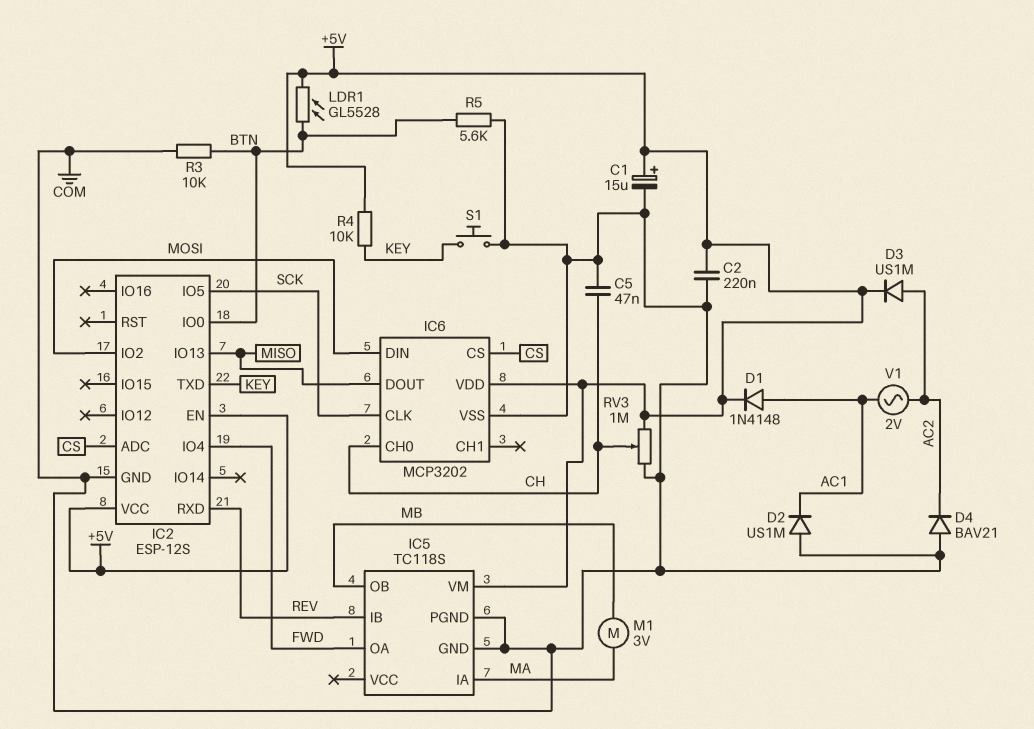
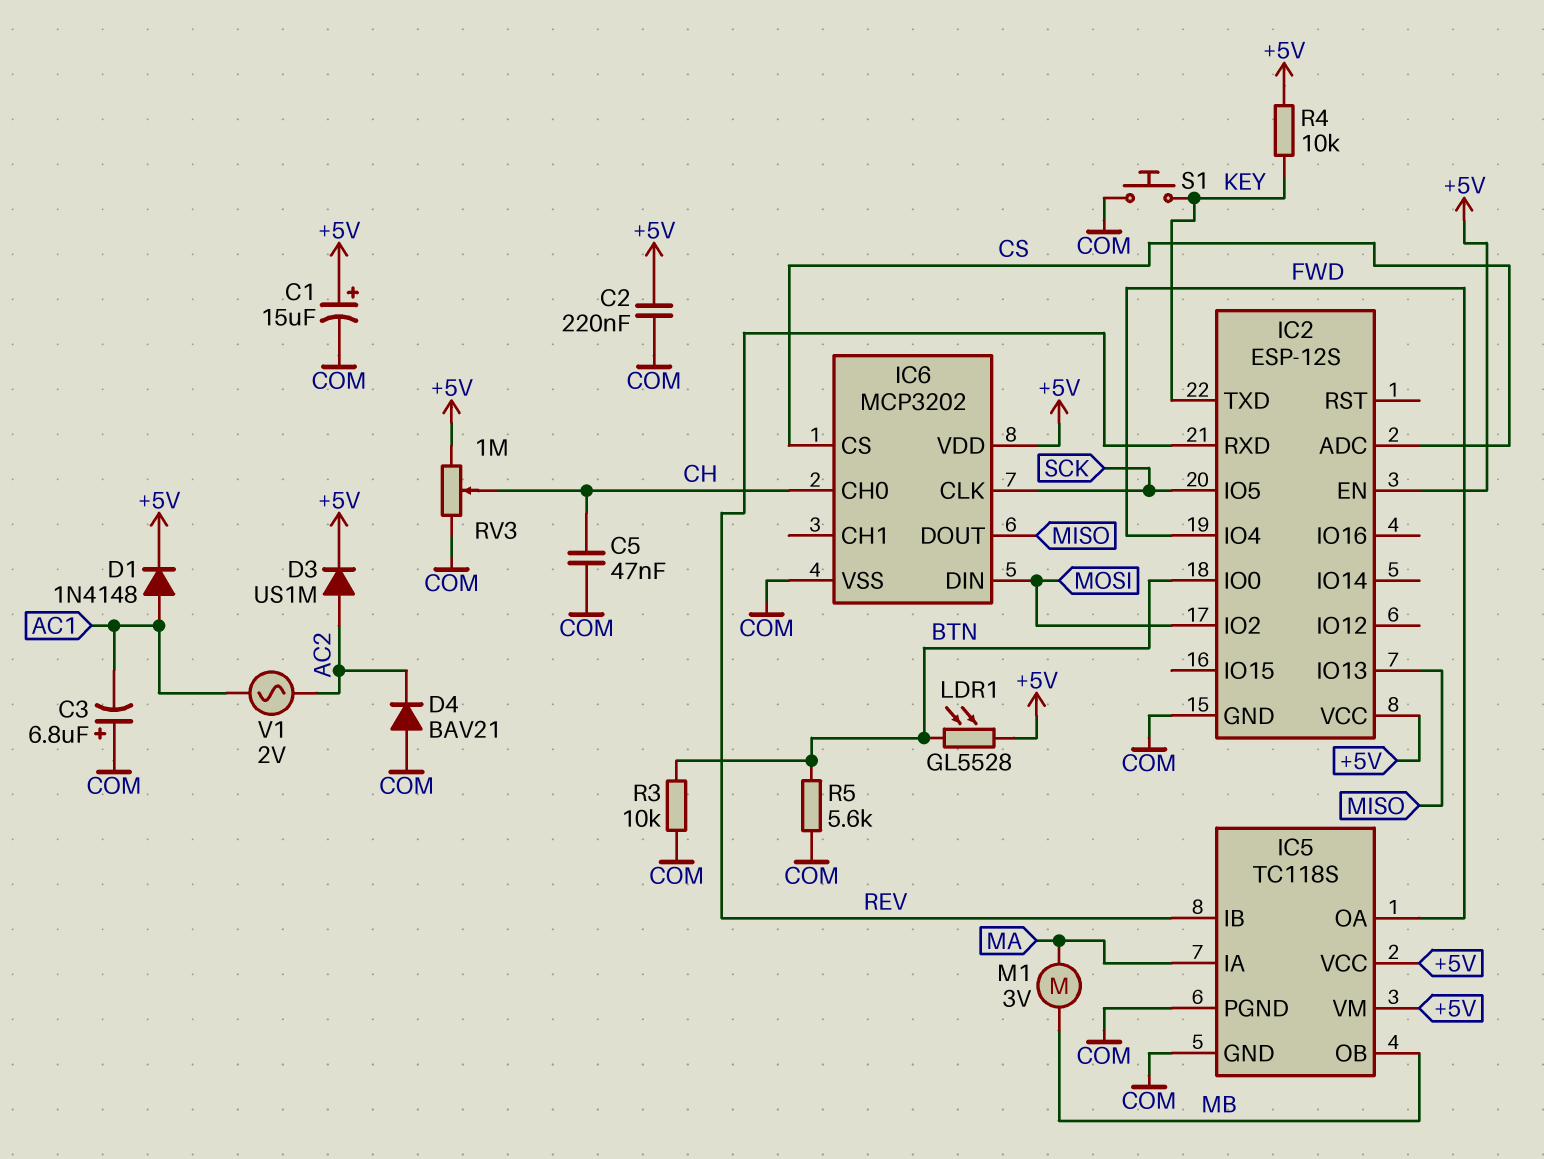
C3: none -> 6.8uF (plus COM, minus AC1)
D2: diode US1M (A COM, K AC1) -> none
IC5 pin VCC: none -> +5V

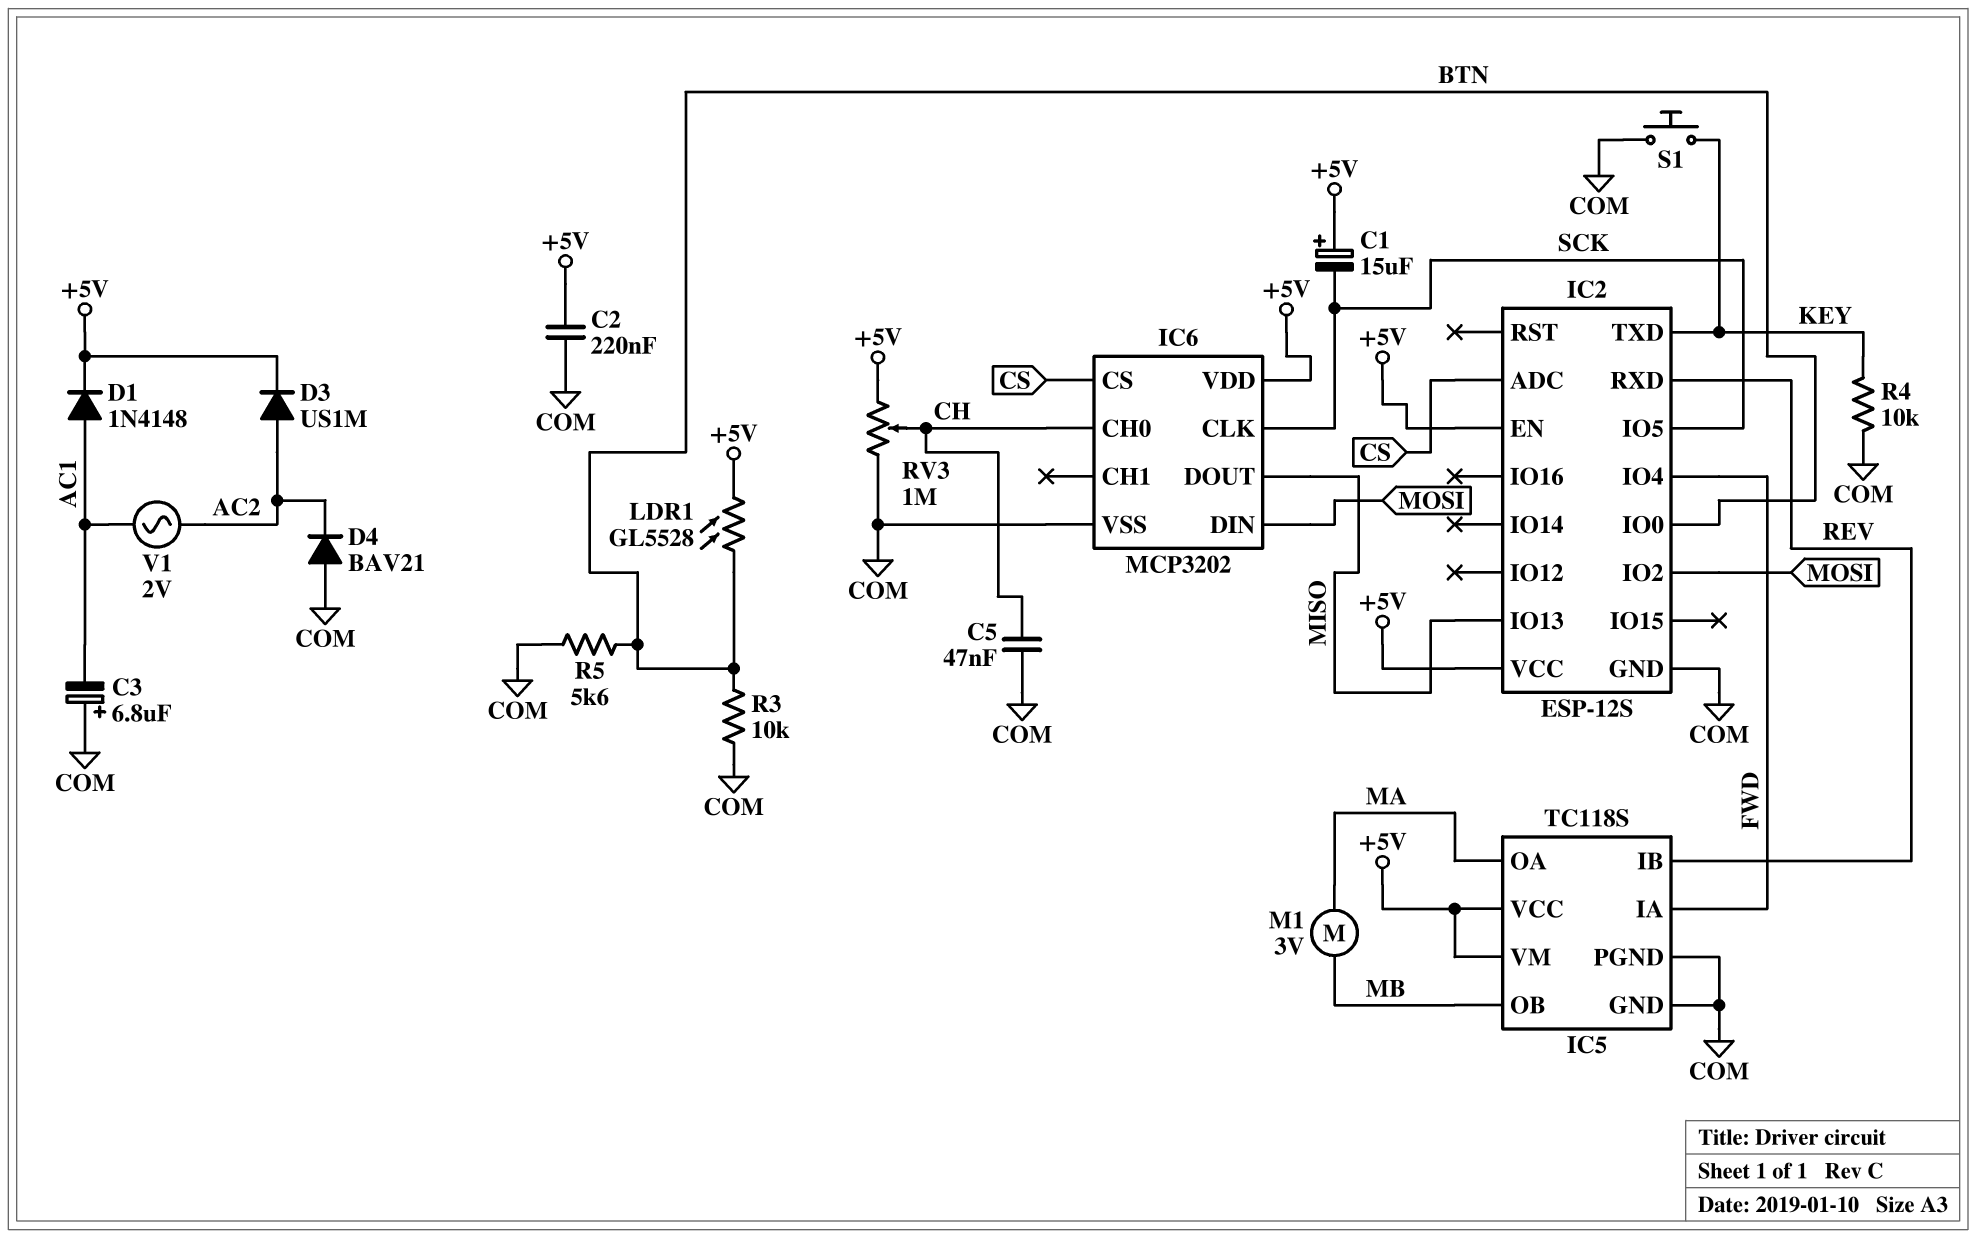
C1: 15uF (plus +5V, minus COM) -> 15uF (plus +5V, minus SCK)
IC5 pin IA: MA -> FWD
IC5 pin OA: FWD -> MA
R4: 10k (+5V, KEY) -> 10k (COM, KEY)

